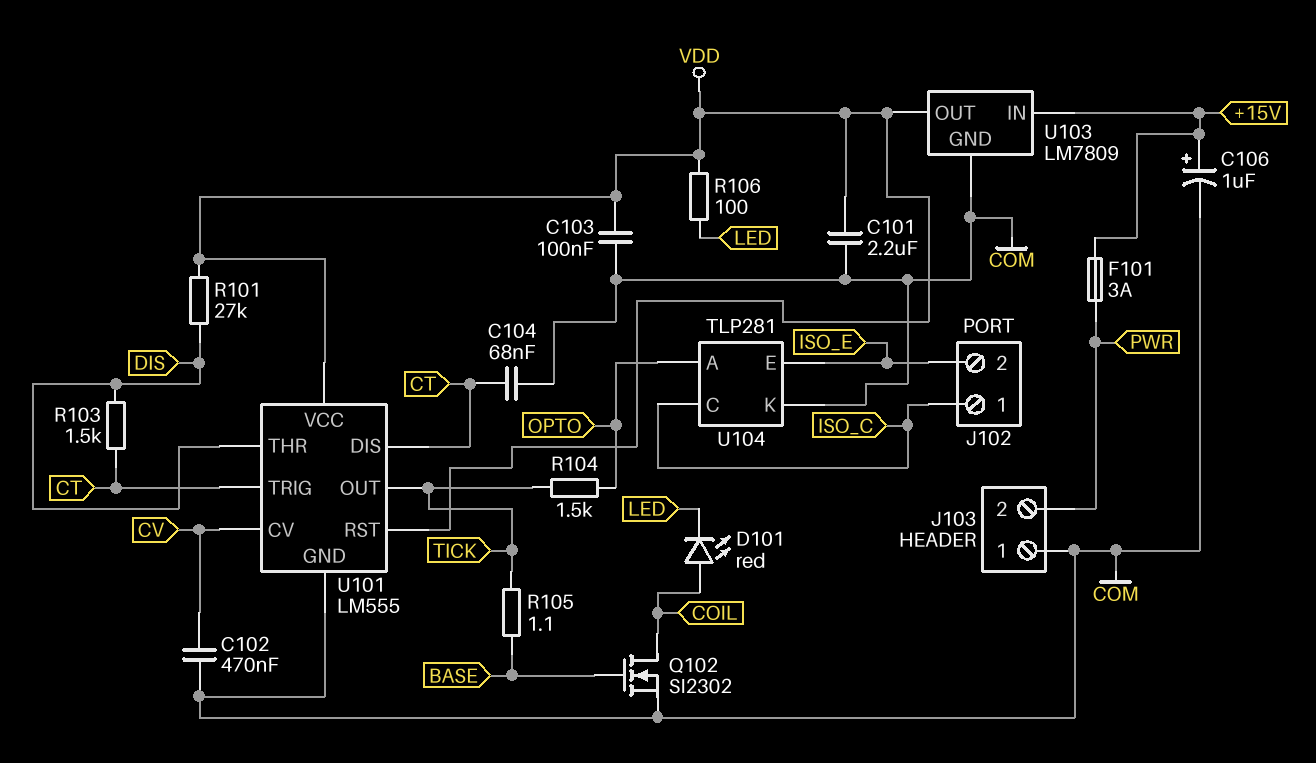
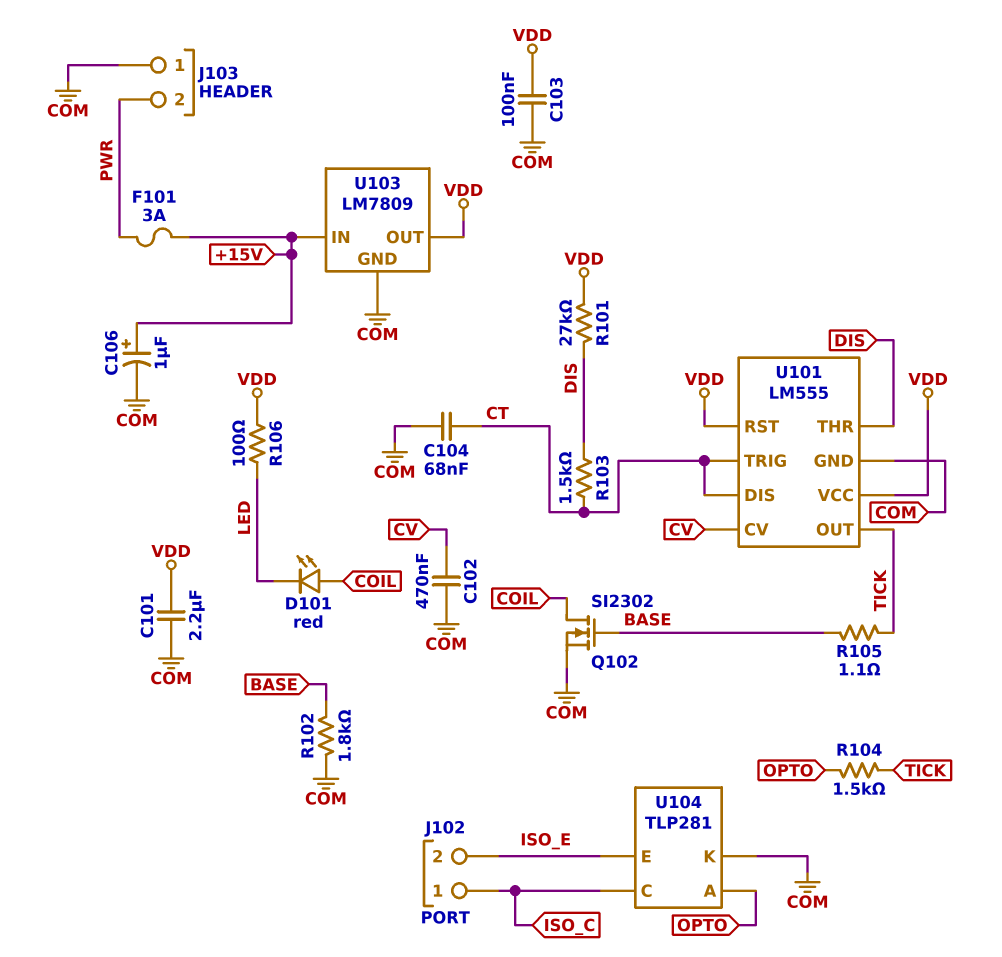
R102: none -> 1.8k (BASE, COM)

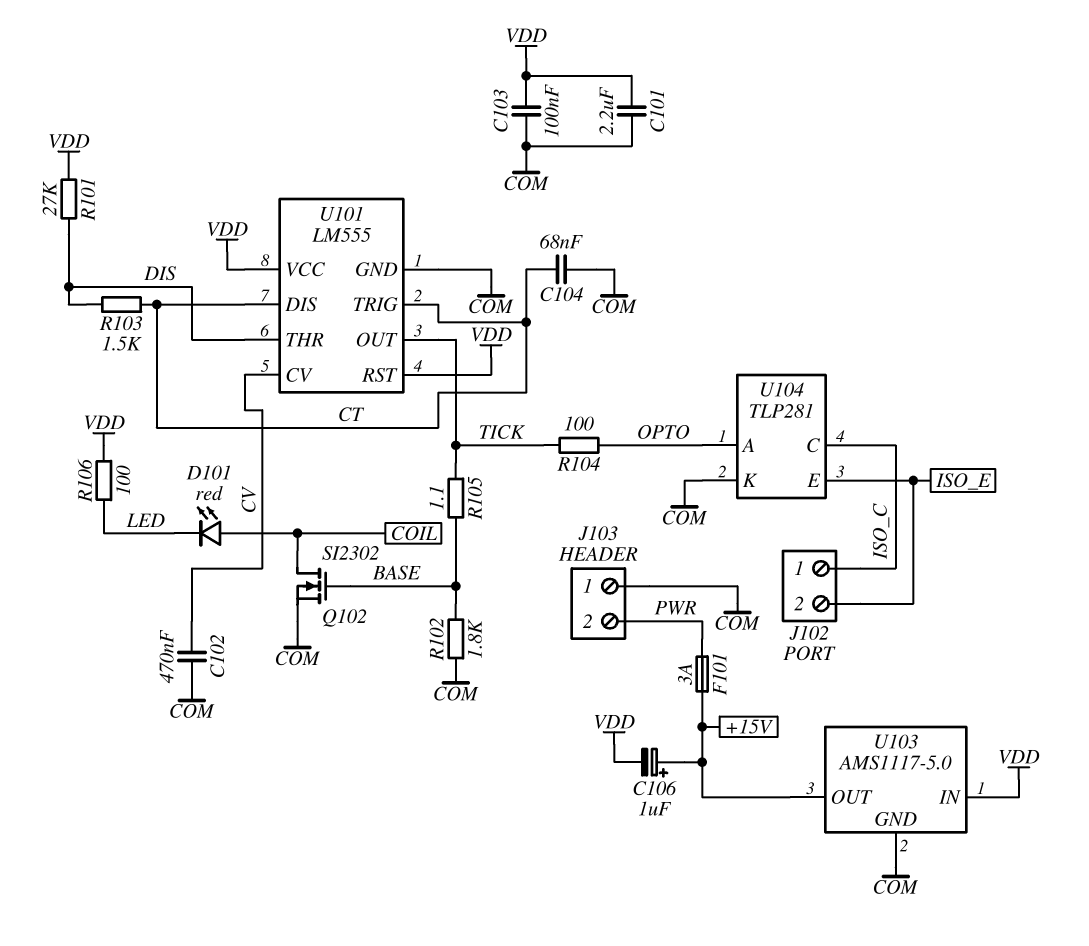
C106: 1uF (plus +15V, minus COM) -> 1uF (plus +15V, minus VDD)
R104: 1.5k (OPTO, TICK) -> 100 (OPTO, TICK)
U103: LM7809 -> AMS1117-5.0
U103 pin IN: +15V -> VDD
U103 pin OUT: VDD -> +15V

